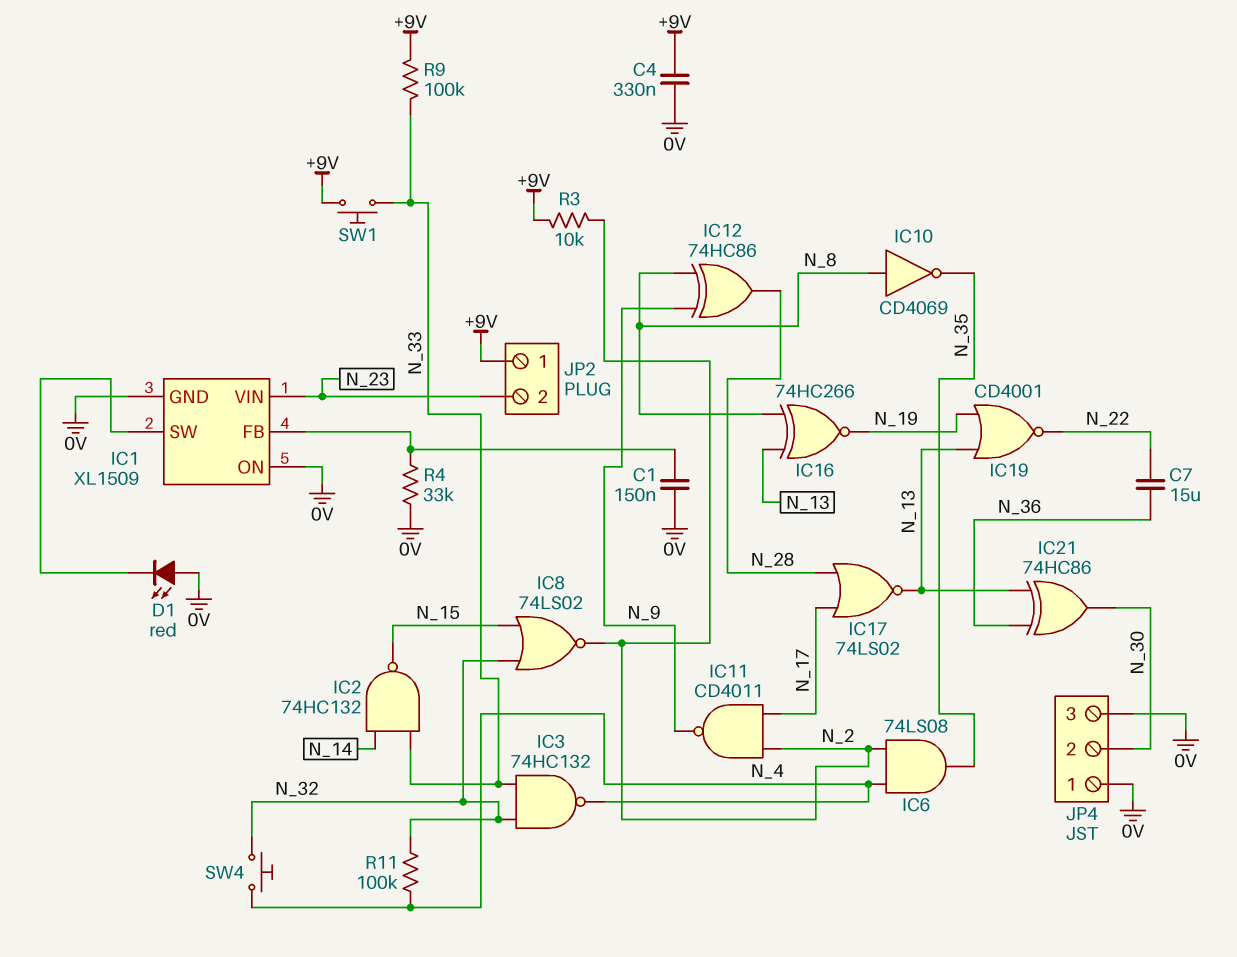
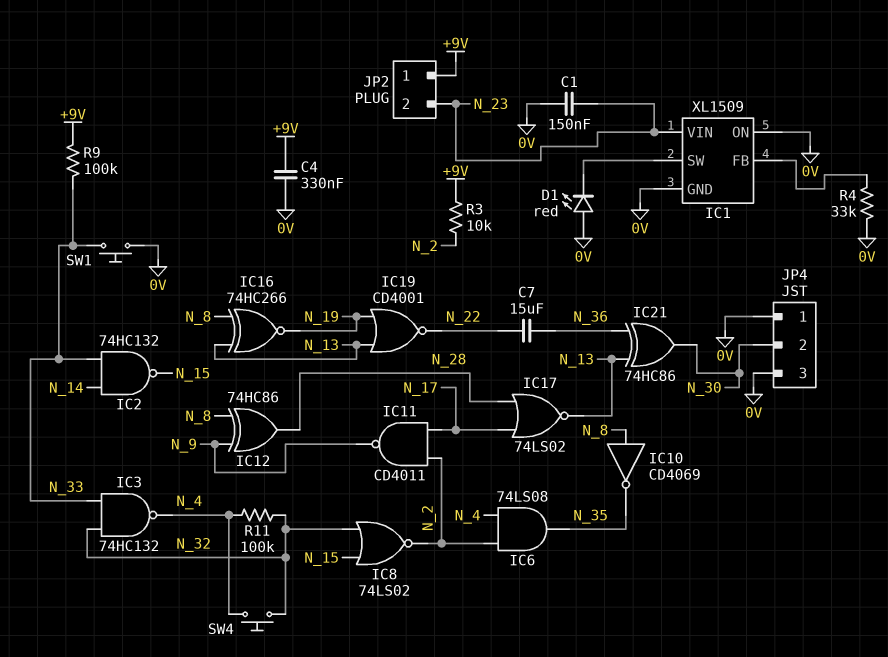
C1: 150nF (0V, IC1/FB) -> 150nF (0V, N_23)
SW1: button (+9V, N_33) -> button (0V, N_33)

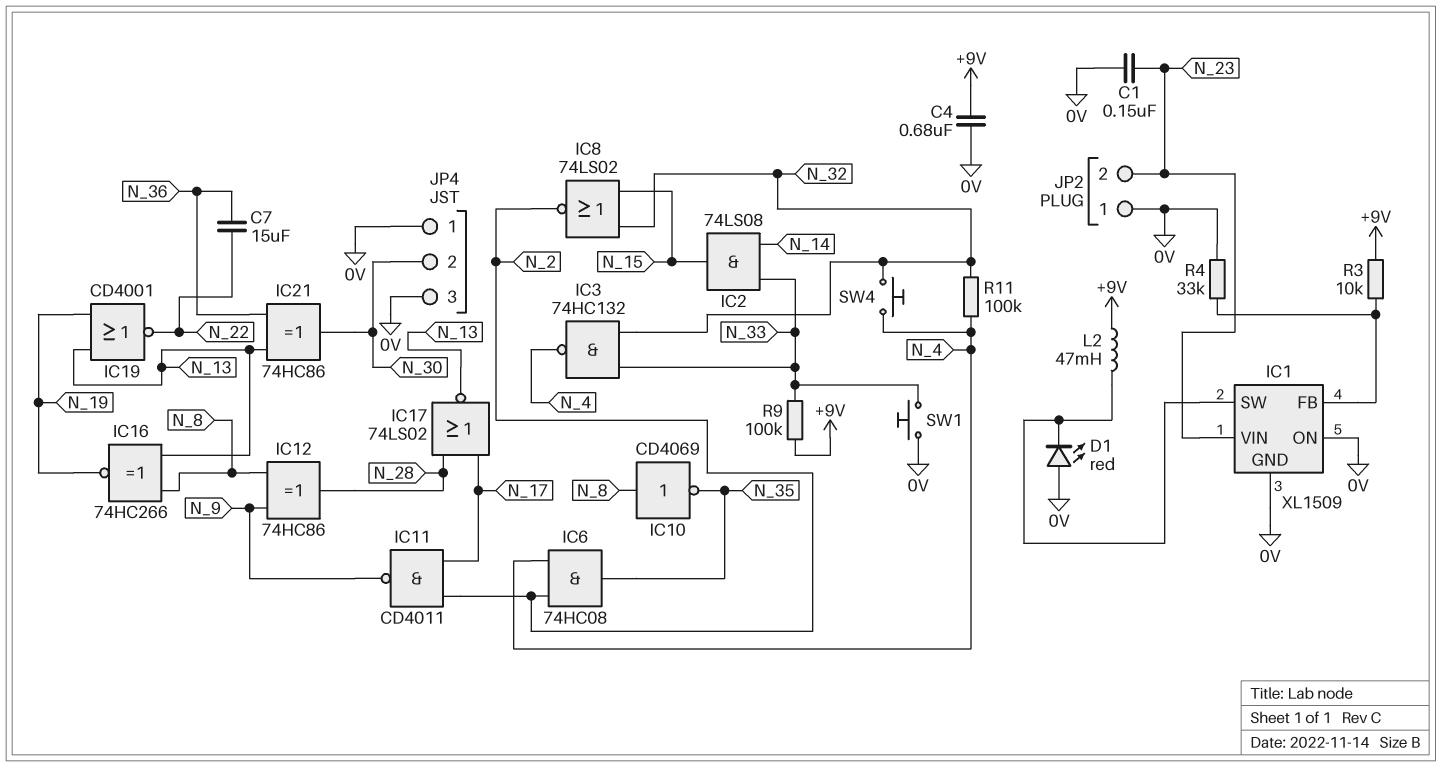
C4: 330nF (+9V, 0V) -> 680nF (+9V, 0V)
IC2: NAND 74HC132 (in N_14, in N_33, out N_15) -> AND 74LS08 (in N_14, in N_33, out N_15)
IC6: AND 74LS08 (in N_2, in N_4, out N_35) -> AND 74HC08 (in N_2, in N_4, out N_35)
JP2 pin 1: +9V -> 0V
L2: none -> 47mH (+9V, IC1/SW)
R3: 10k (+9V, N_2) -> 10k (+9V, IC1/FB)

